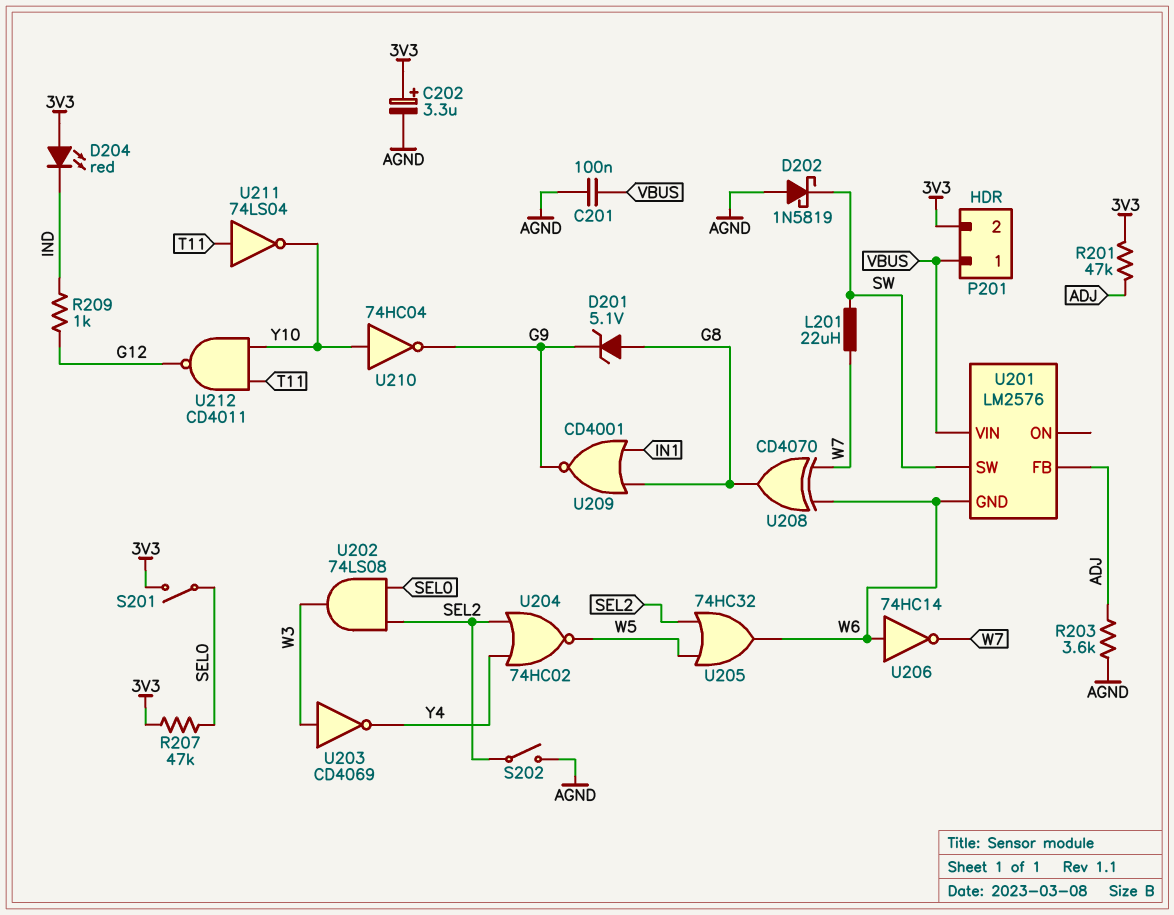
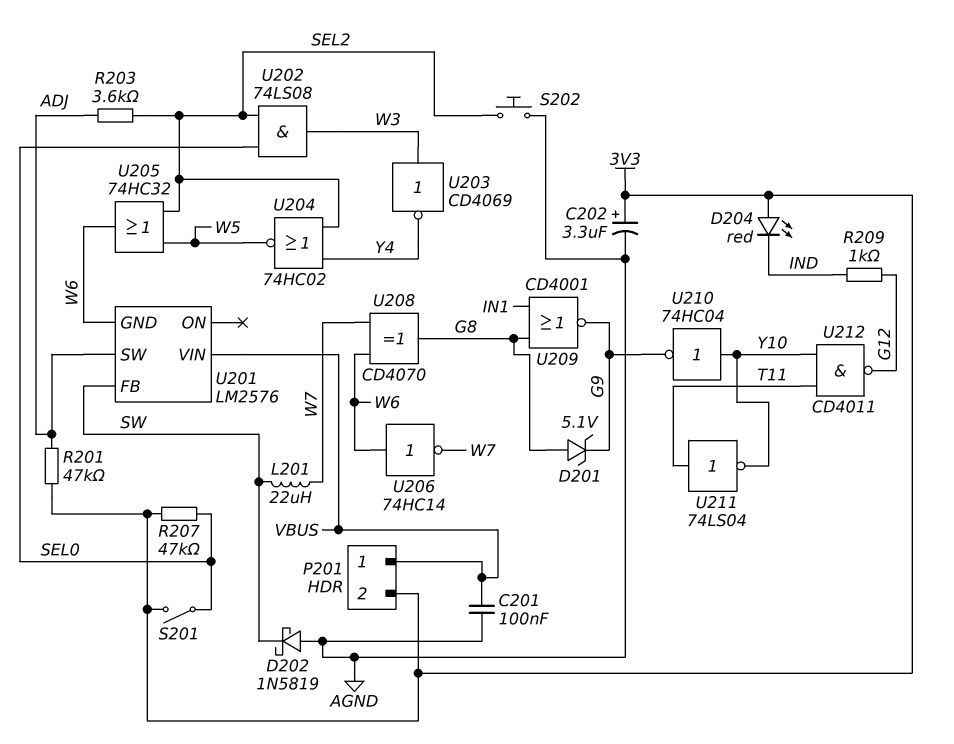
R203: 3.6k (ADJ, AGND) -> 3.6k (ADJ, SEL2)
S202: switch (AGND, SEL2) -> button (AGND, SEL2)
U201 pin FB: ADJ -> SW
U201 pin SW: SW -> ADJ

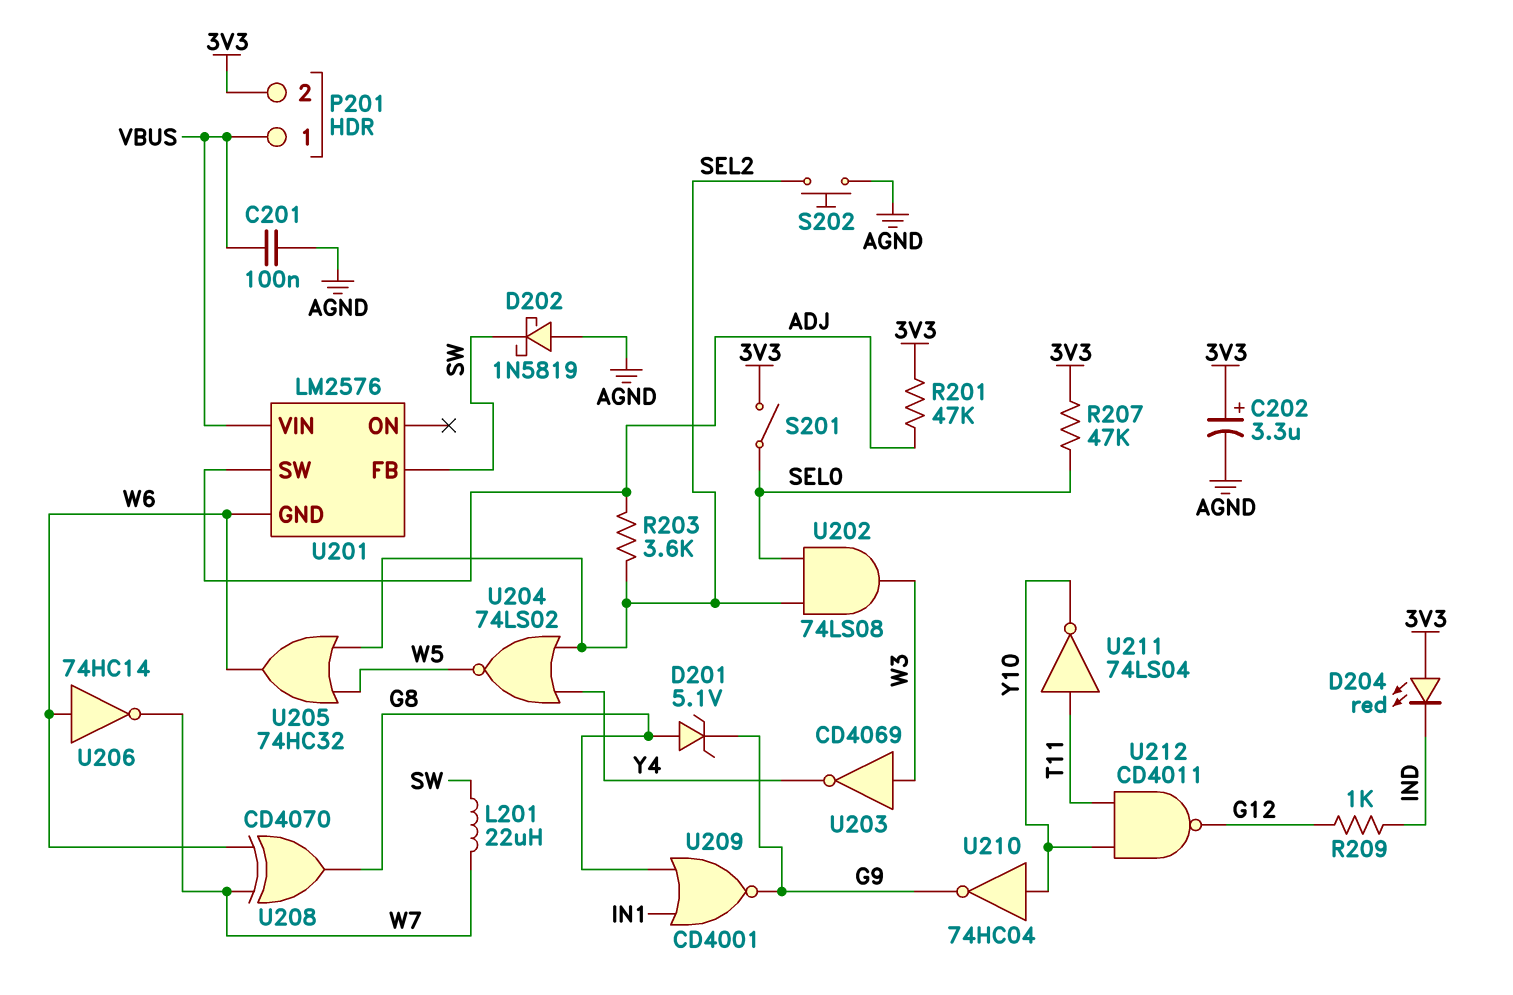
U204: NOR 74HC02 (in SEL2, in Y4, out W5) -> NOR 74LS02 (in SEL2, in Y4, out W5)

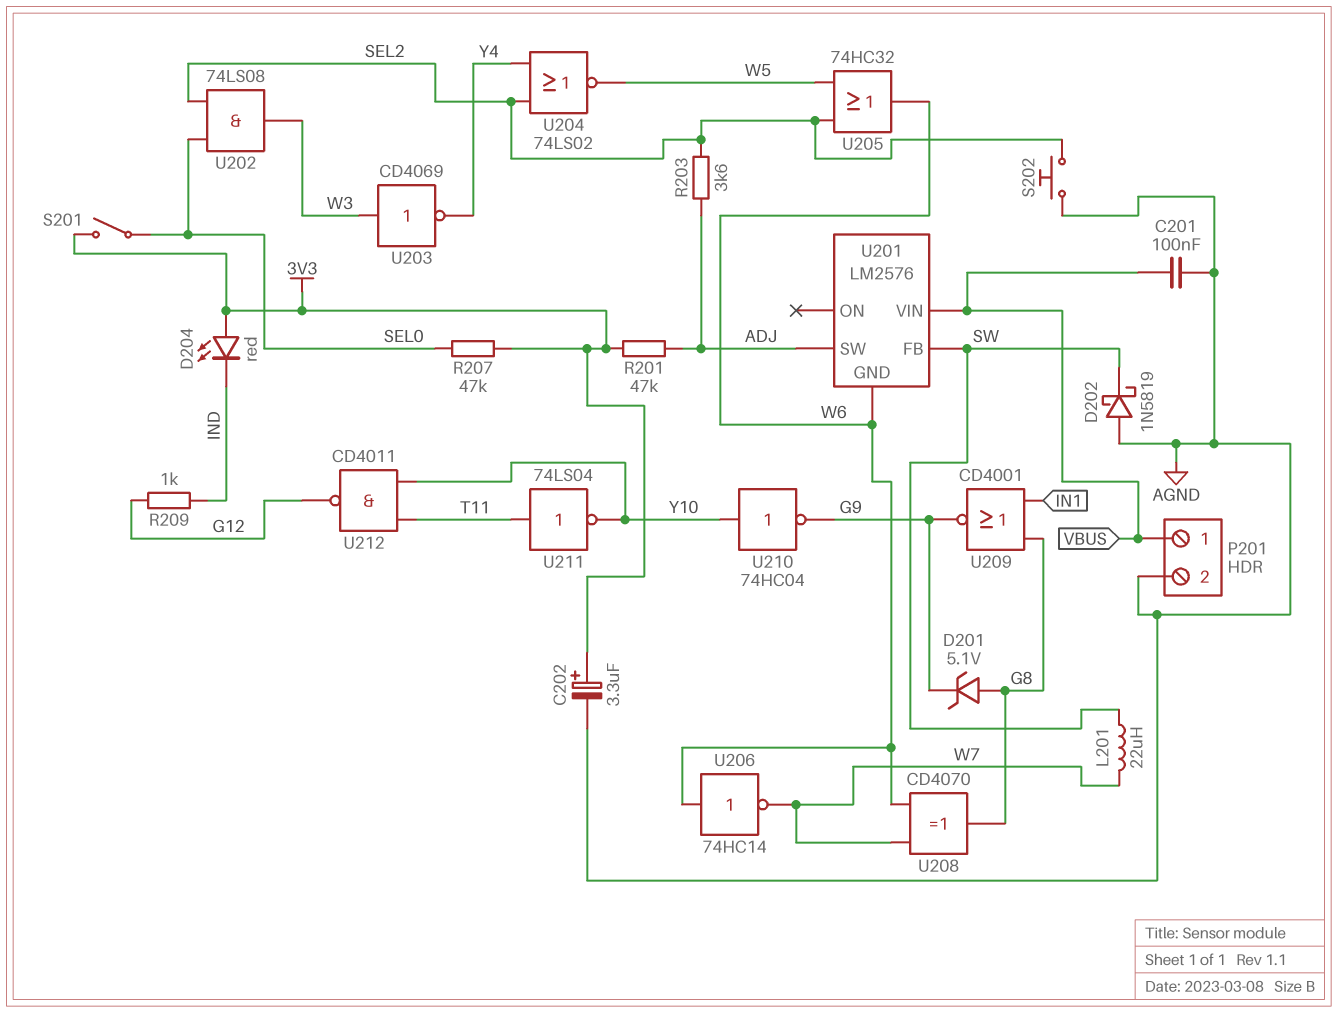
P201 pin 2: 3V3 -> AGND

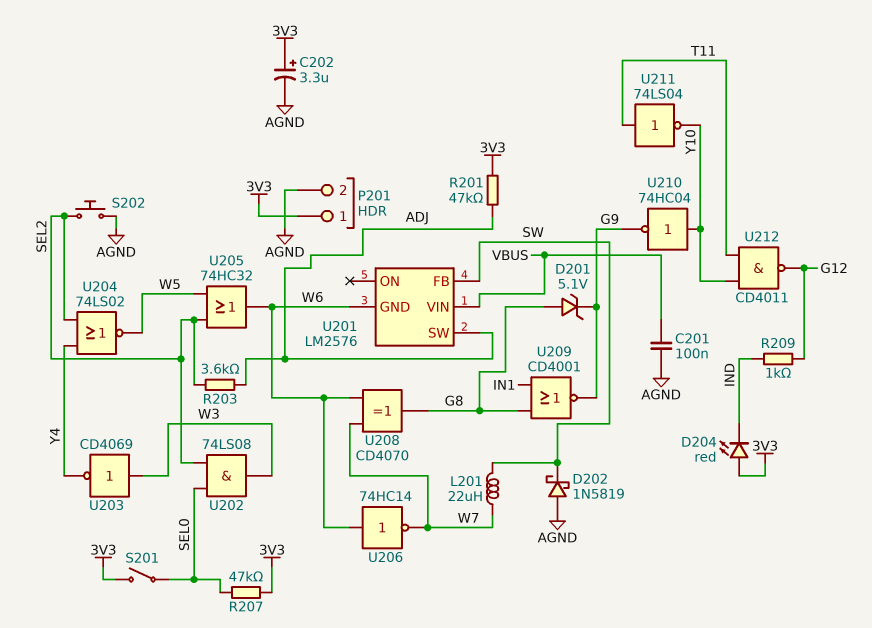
P201 pin 1: VBUS -> 3V3

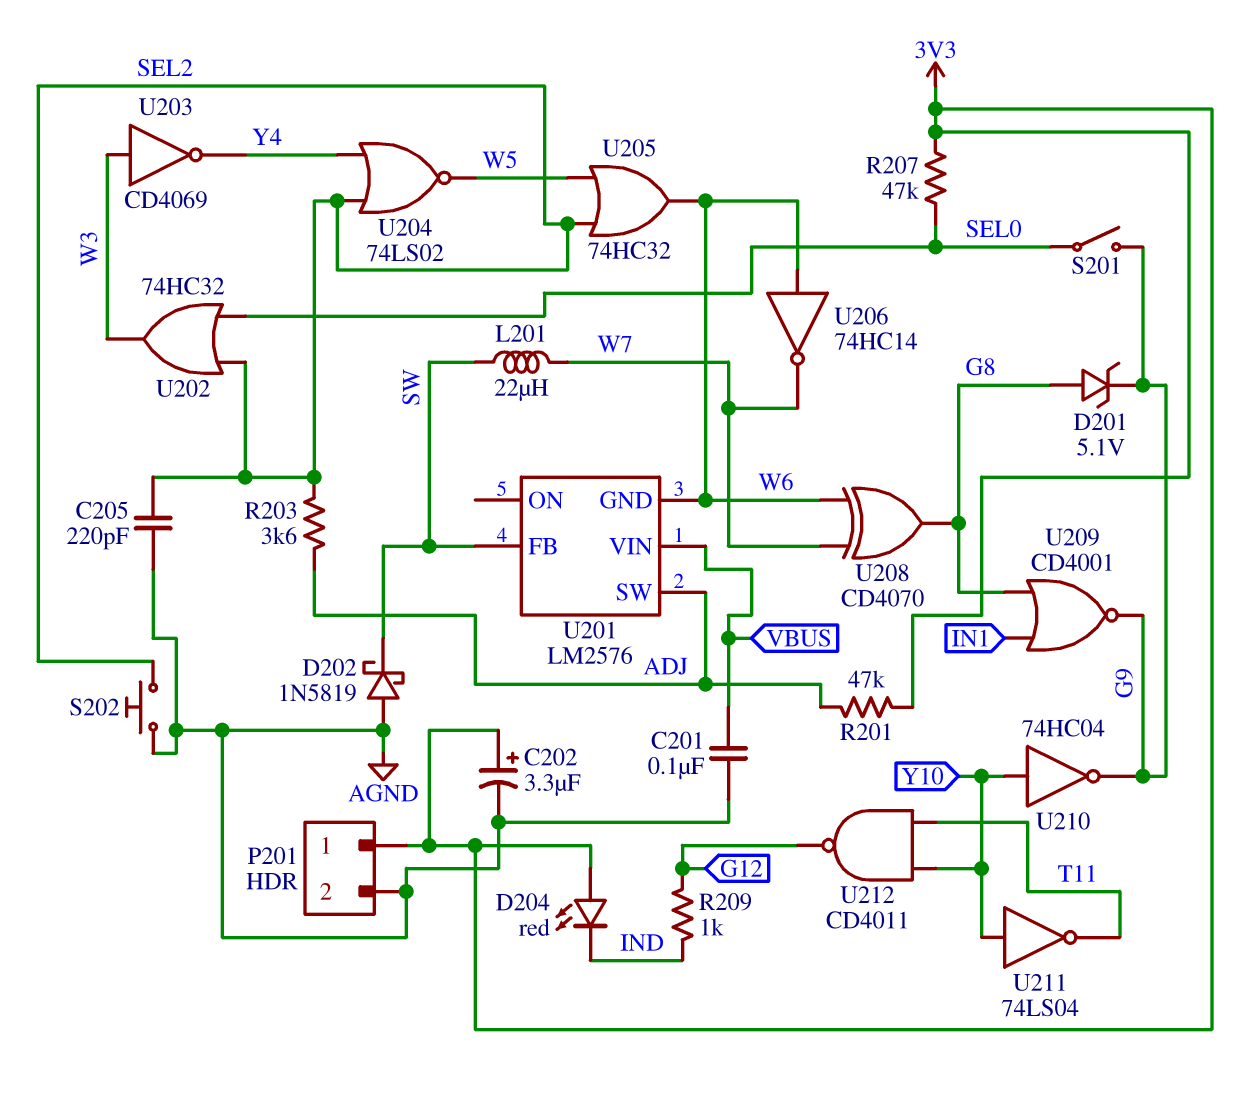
C205: none -> 220pF (AGND, SEL2)
S201: switch (3V3, SEL0) -> switch (G9, SEL0)
U202: AND 74LS08 (in SEL0, in SEL2, out W3) -> OR 74HC32 (in SEL0, in SEL2, out W3)
U211: NOT 74LS04 (in T11, out Y10) -> NOT 74LS04 (in Y10, out T11)

